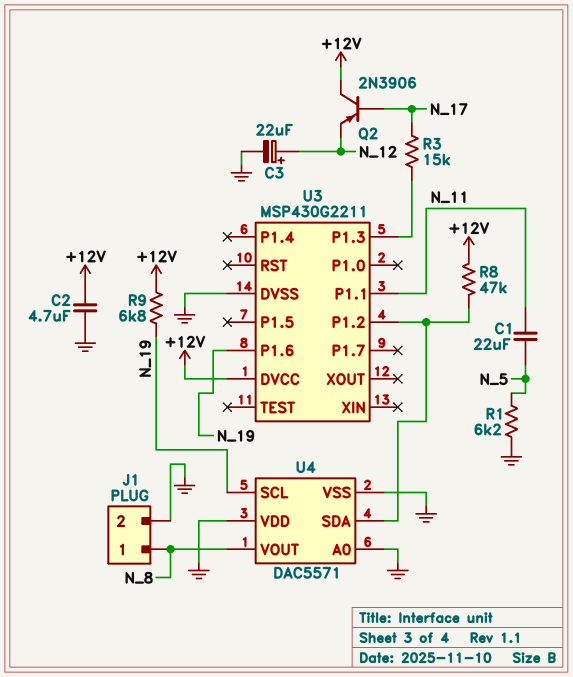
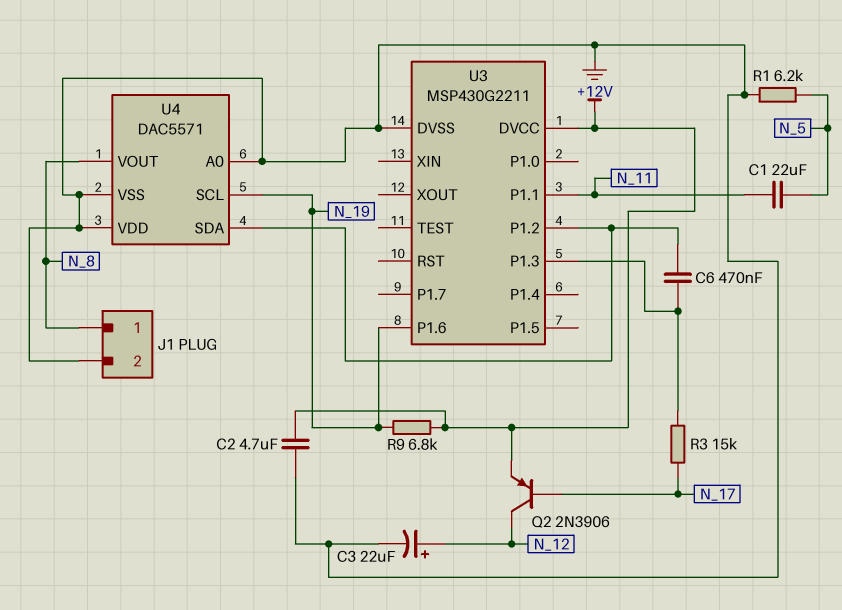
C6: none -> 470nF (U3/P1.2, U3/P1.3)
Q2: PNP 2N3906 (B N_17, C +12V, E N_12) -> PNP 2N3906 (B N_17, C N_12, E +12V)
R8: 47k (+12V, U3/P1.2) -> none

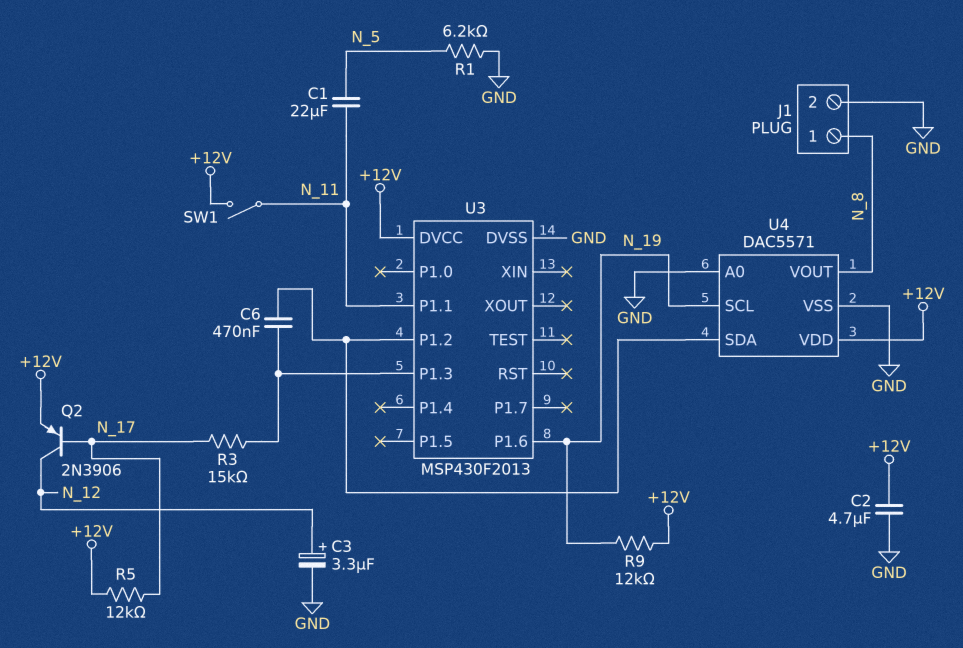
C3: 22uF (plus N_12, minus GND) -> 3.3uF (plus N_12, minus GND)
R5: none -> 12k (+12V, N_17)
R9: 6.8k (+12V, N_19) -> 12k (+12V, N_19)
SW1: none -> switch (+12V, N_11)
U3: MSP430G2211 -> MSP430F2013
U4 pin VDD: GND -> +12V

